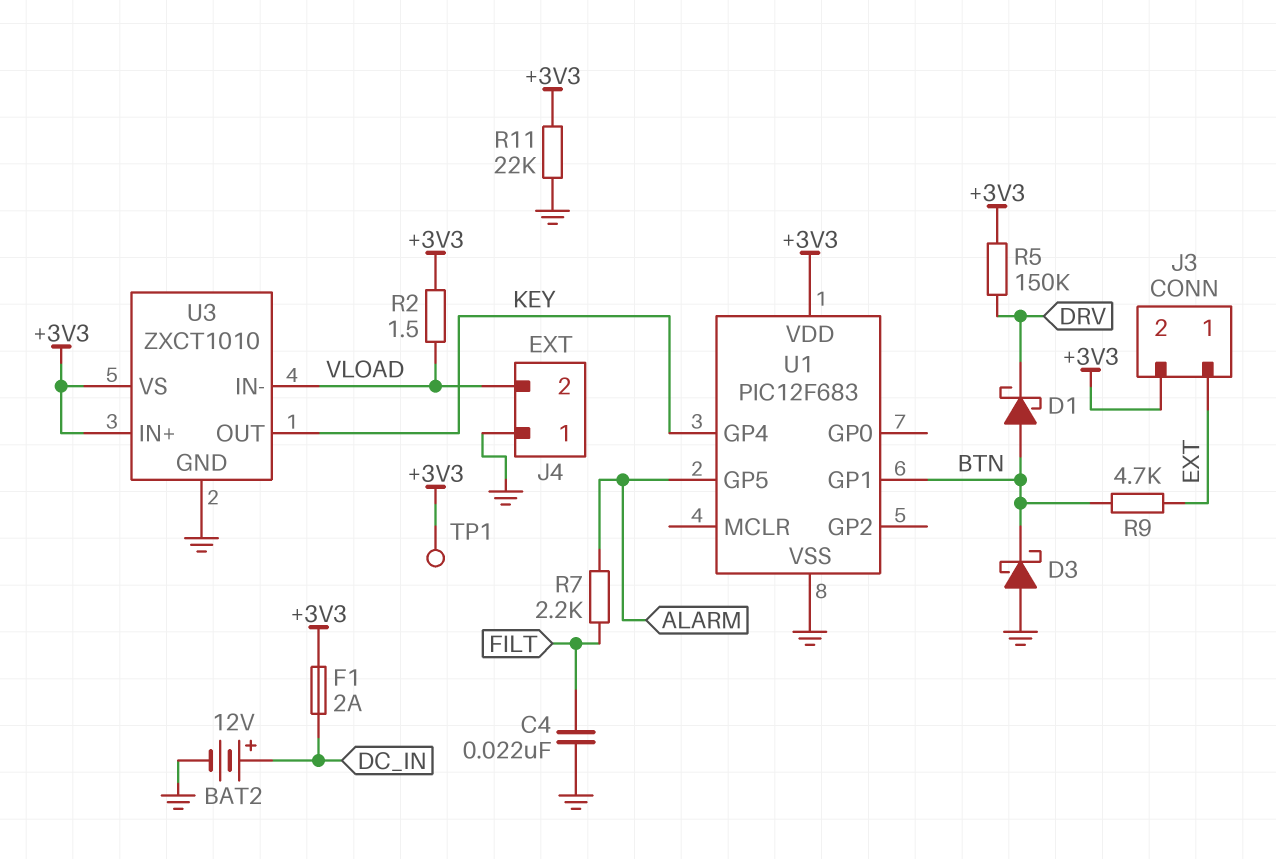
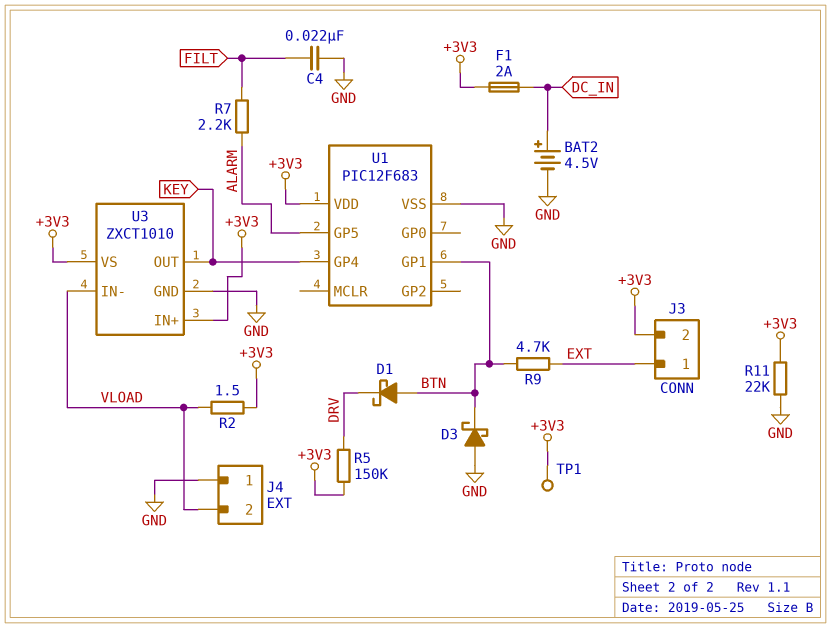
BAT2: 12V (plus DC_IN, minus GND) -> 4.5V (plus DC_IN, minus GND)

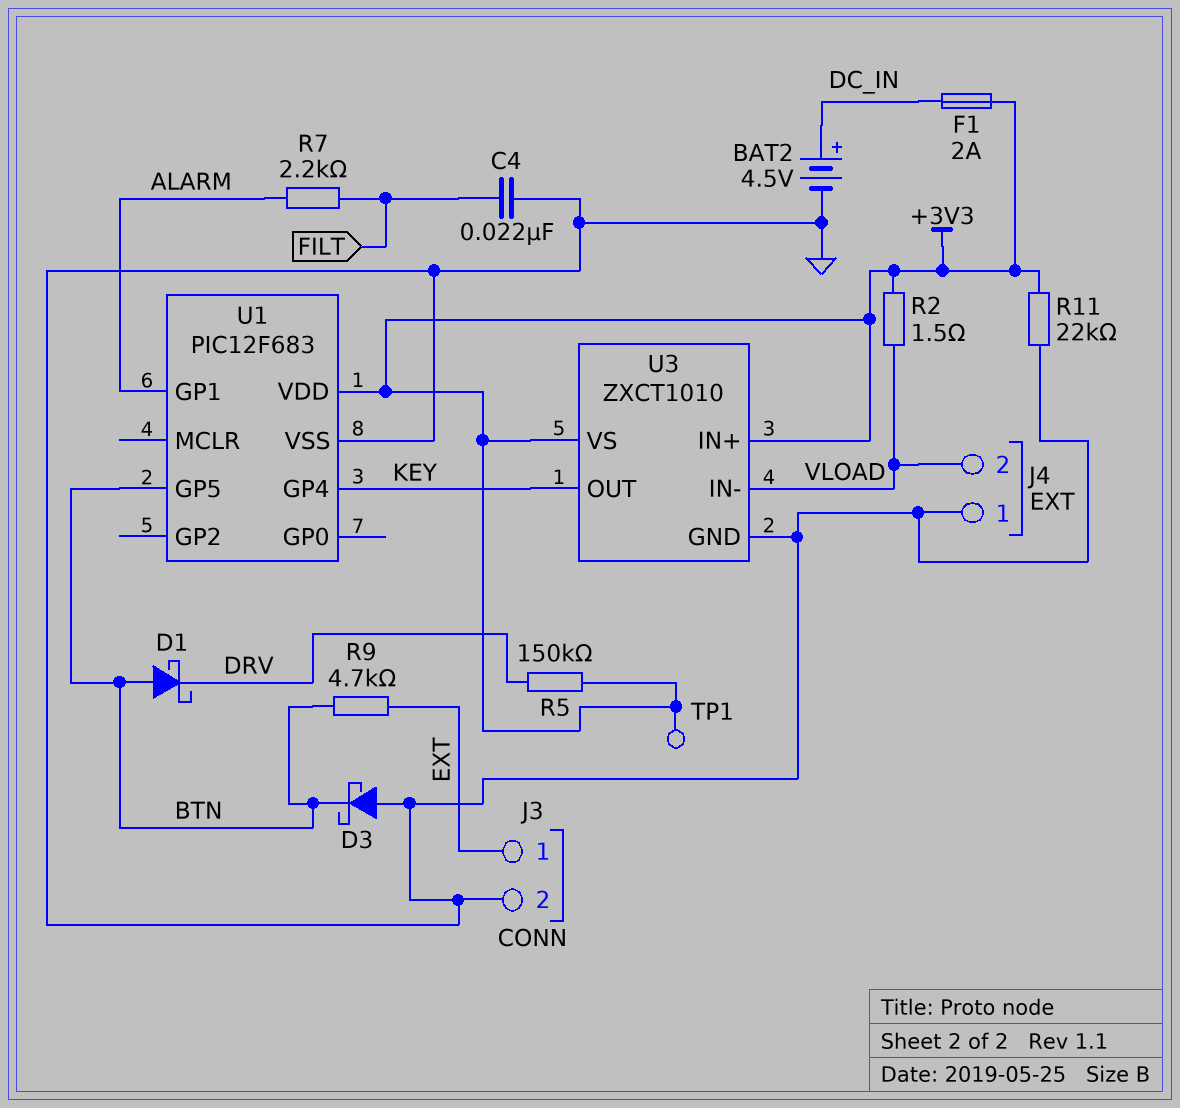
J3 pin 2: +3V3 -> GND
U1 pin GP1: BTN -> ALARM
U1 pin GP5: ALARM -> BTN

